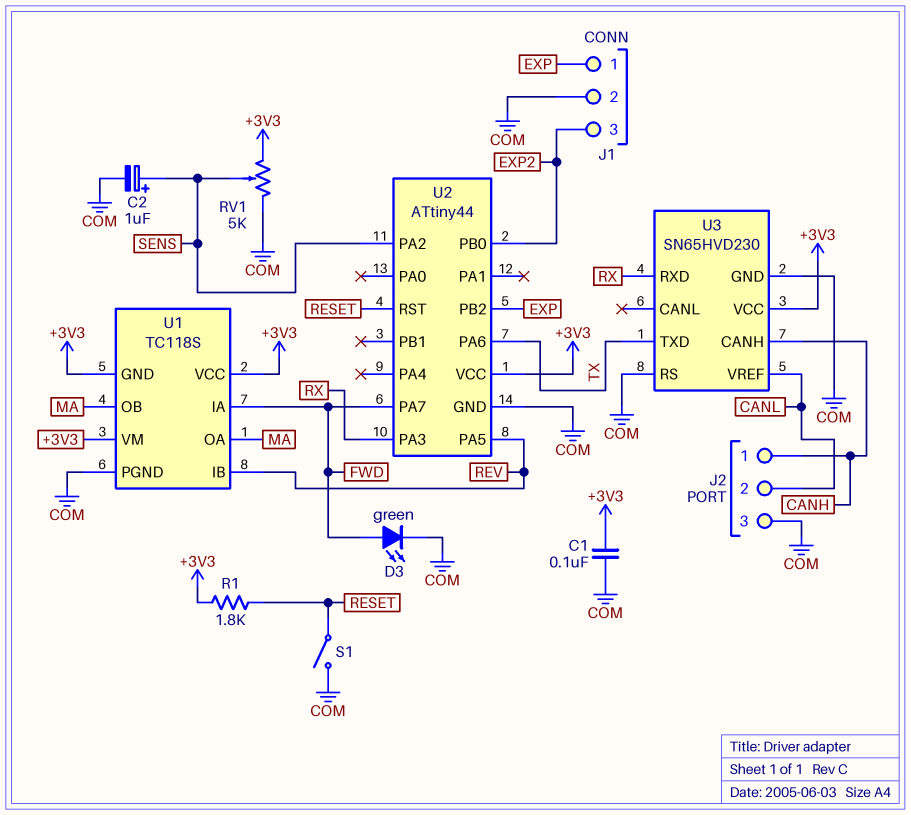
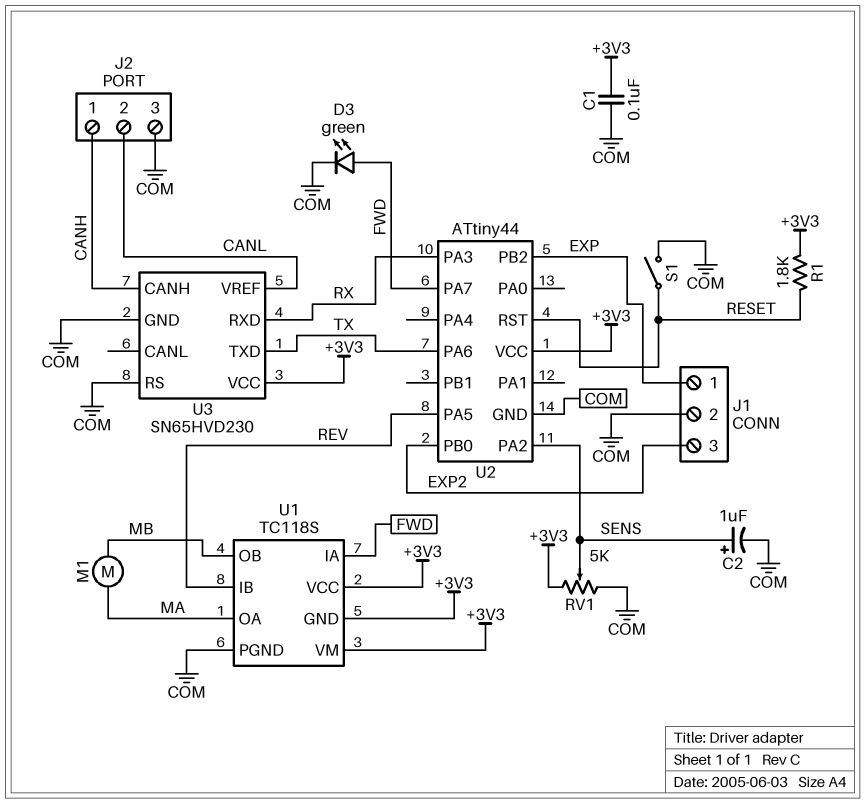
M1: none -> motor (MA, MB)
U1 pin OB: MA -> MB

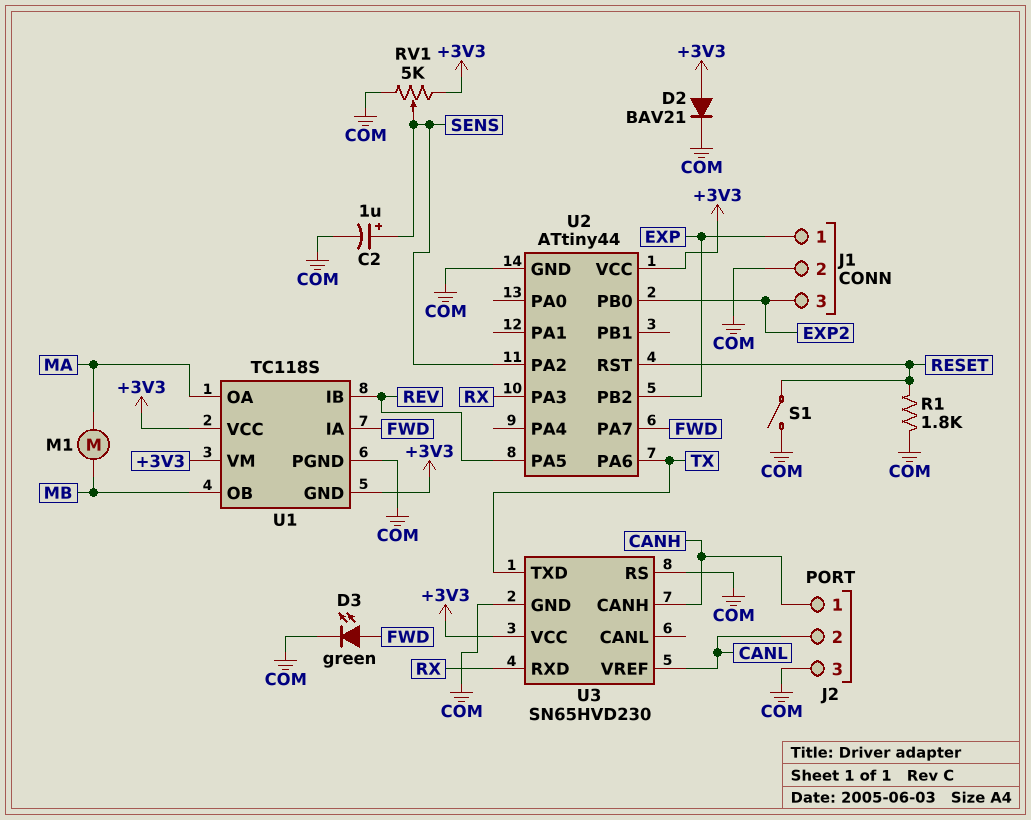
C1: 100nF (+3V3, COM) -> none
D2: none -> diode BAV21 (A +3V3, K COM)
R1: 1.8k (+3V3, RESET) -> 1.8k (COM, RESET)

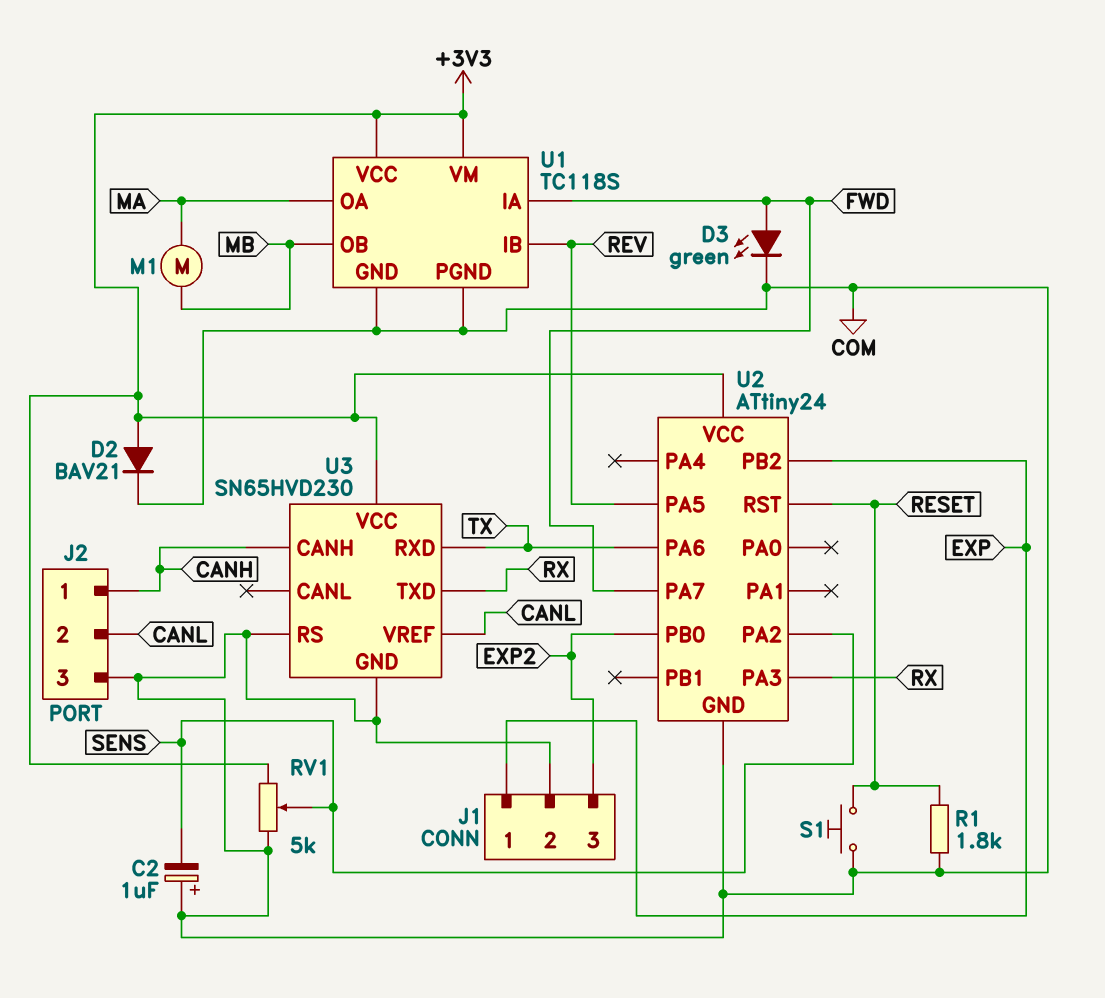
C2: 1uF (plus SENS, minus COM) -> 1uF (plus COM, minus SENS)
S1: switch (COM, RESET) -> button (COM, RESET)
U1 pin GND: +3V3 -> COM
U2: ATtiny44 -> ATtiny24
U3 pin RXD: RX -> TX
U3 pin TXD: TX -> RX

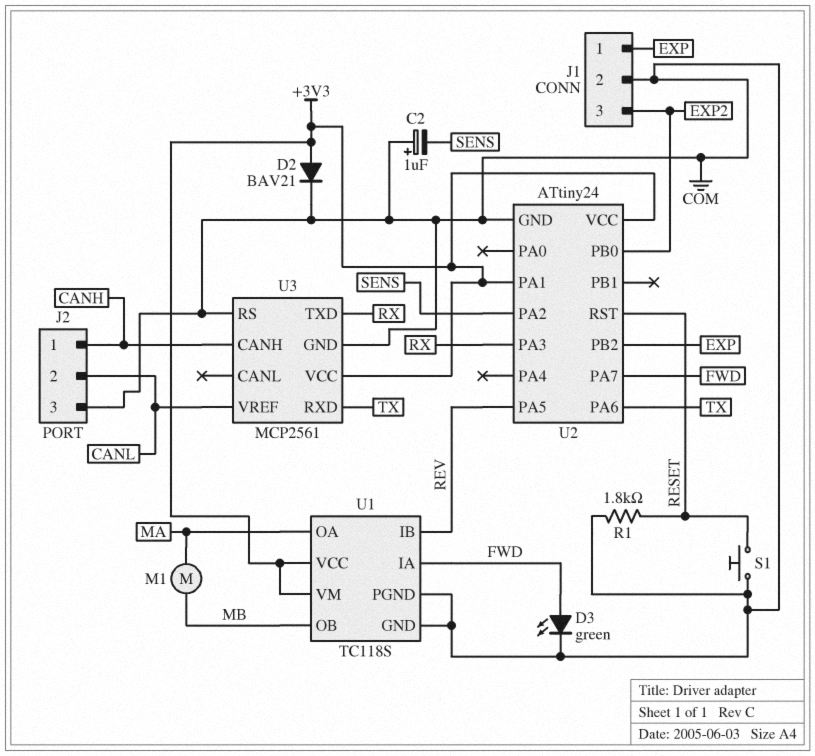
RV1: 5k (+3V3, COM, wiper SENS) -> none
U2 pin PA1: none -> +3V3
U3: SN65HVD230 -> MCP2561

